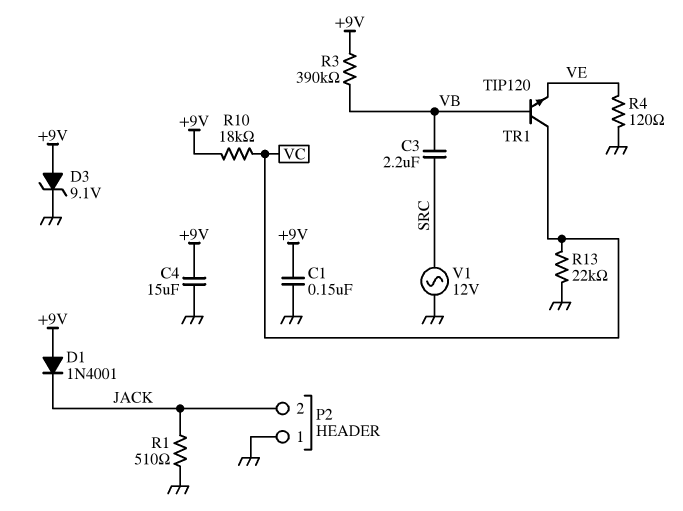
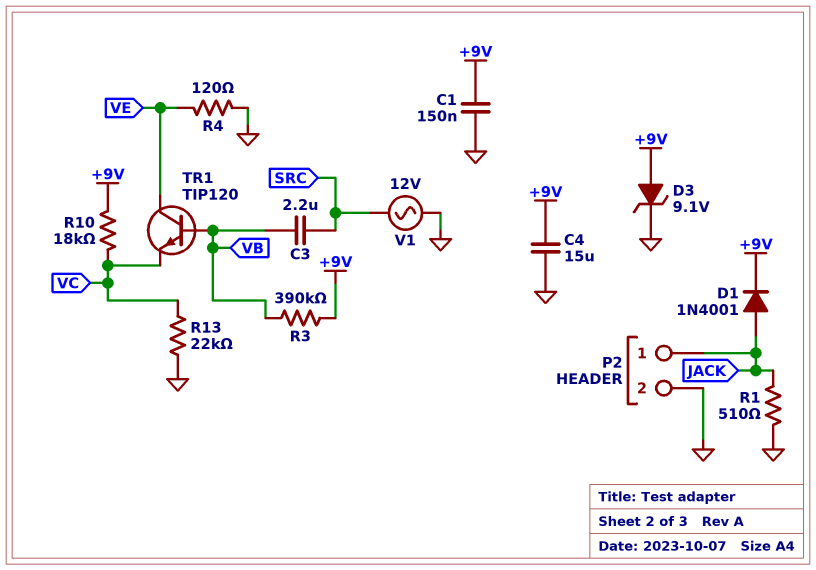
D1: diode 1N4001 (A +9V, K JACK) -> diode 1N4001 (A JACK, K +9V)
P2 pin 1: GND -> JACK
P2 pin 2: JACK -> GND
TR1: NPN TIP120 (B VB, C VC, E VE) -> NPN TIP120 (B VB, C VE, E VC)

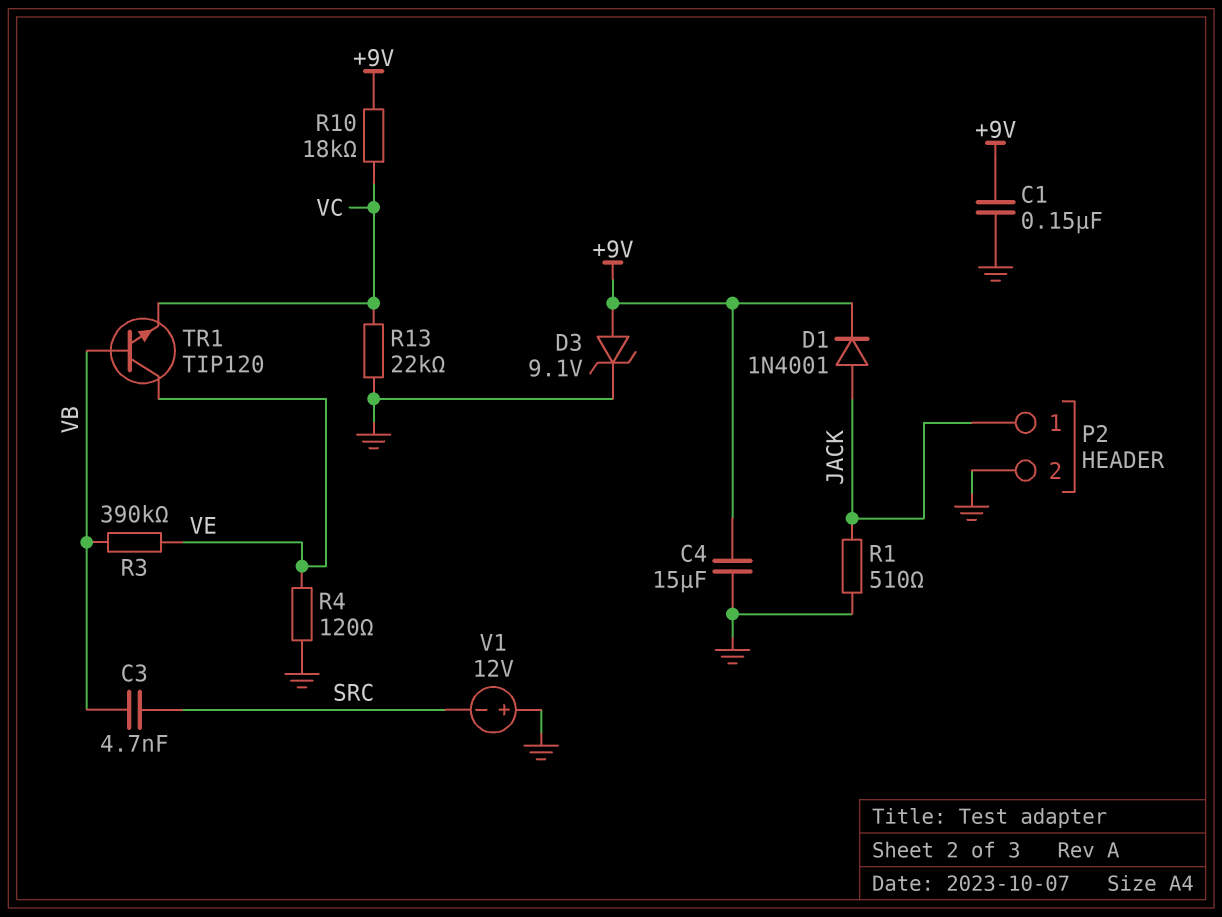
C3: 2.2uF (SRC, VB) -> 4.7nF (SRC, VB)
R3: 390k (+9V, VB) -> 390k (VB, VE)
V1: AC 12V (GND, SRC) -> 12V (plus GND, minus SRC)

